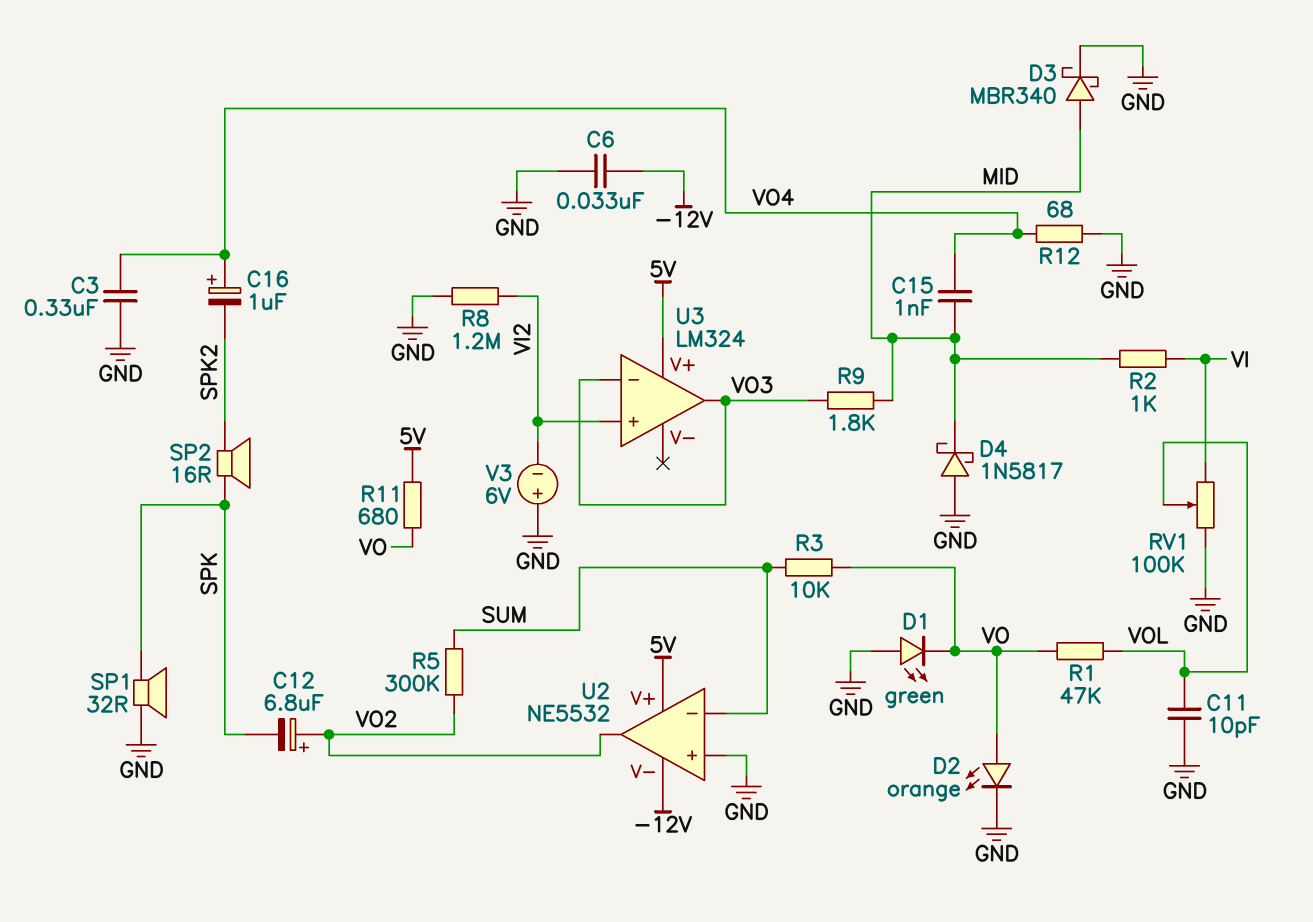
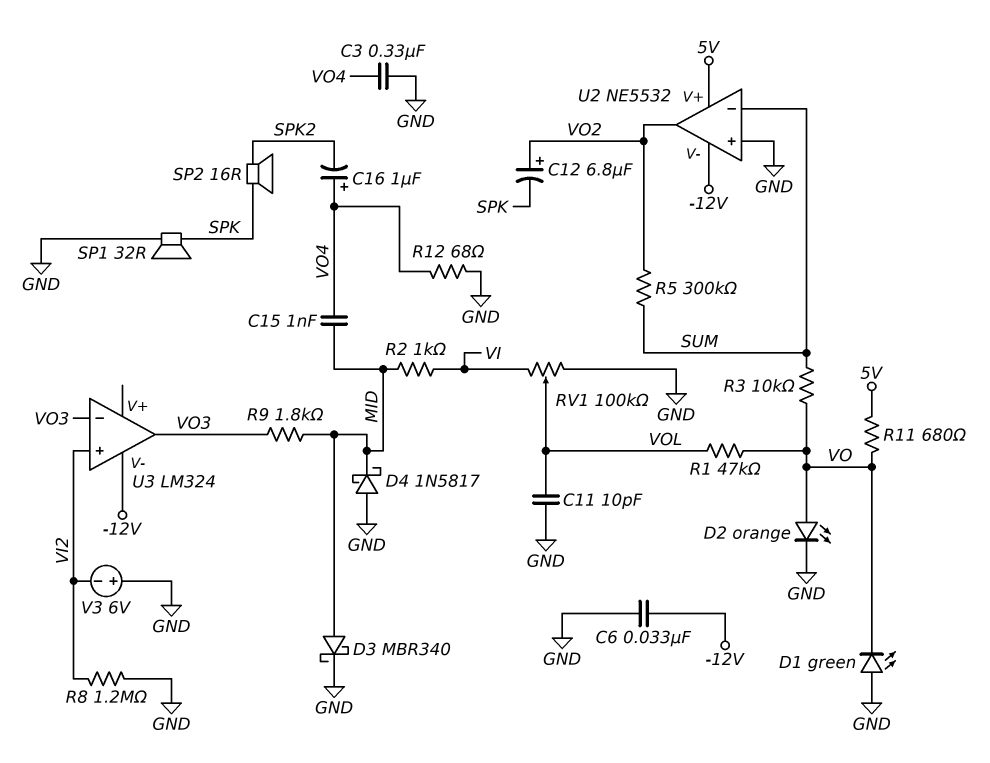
U3 pin V+: 5V -> none
U3 pin V-: none -> -12V

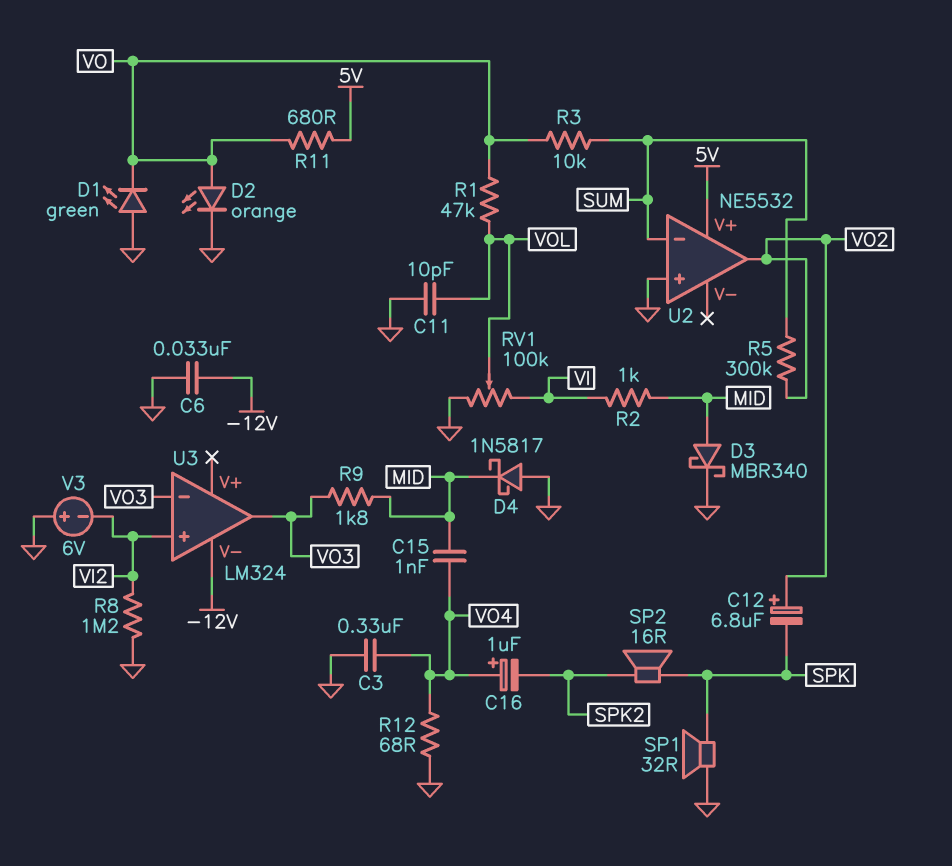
U2 pin V-: -12V -> none

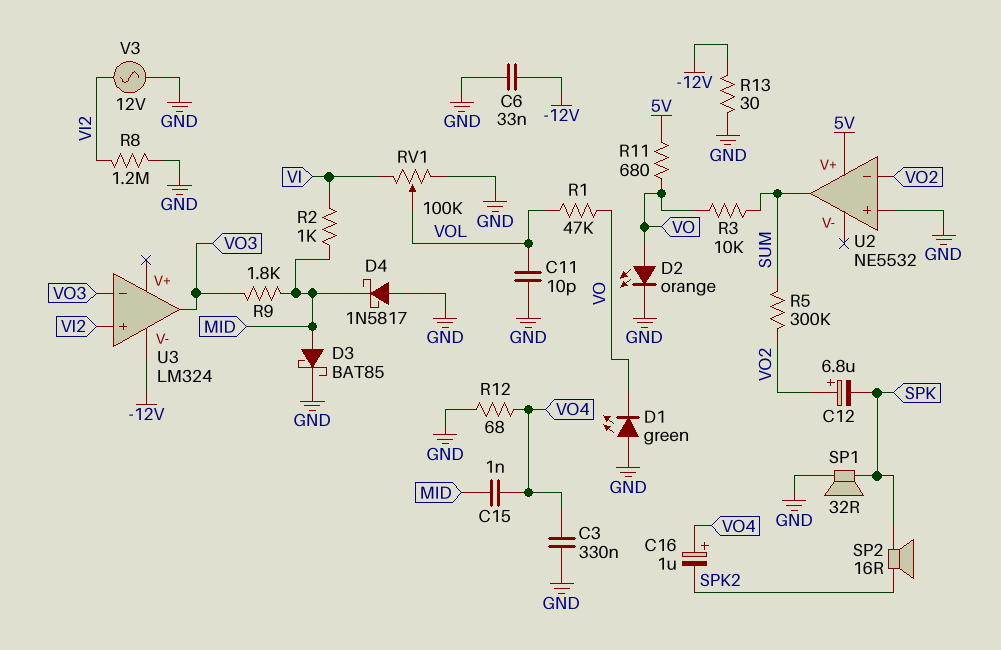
D3: schottky MBR340 (A MID, K GND) -> schottky BAT85 (A MID, K GND)
R13: none -> 30 (-12V, GND)
U2 pin in-: SUM -> VO2
U2 pin out: VO2 -> SUM
V3: 6V (plus GND, minus VI2) -> AC 12V (GND, VI2)

